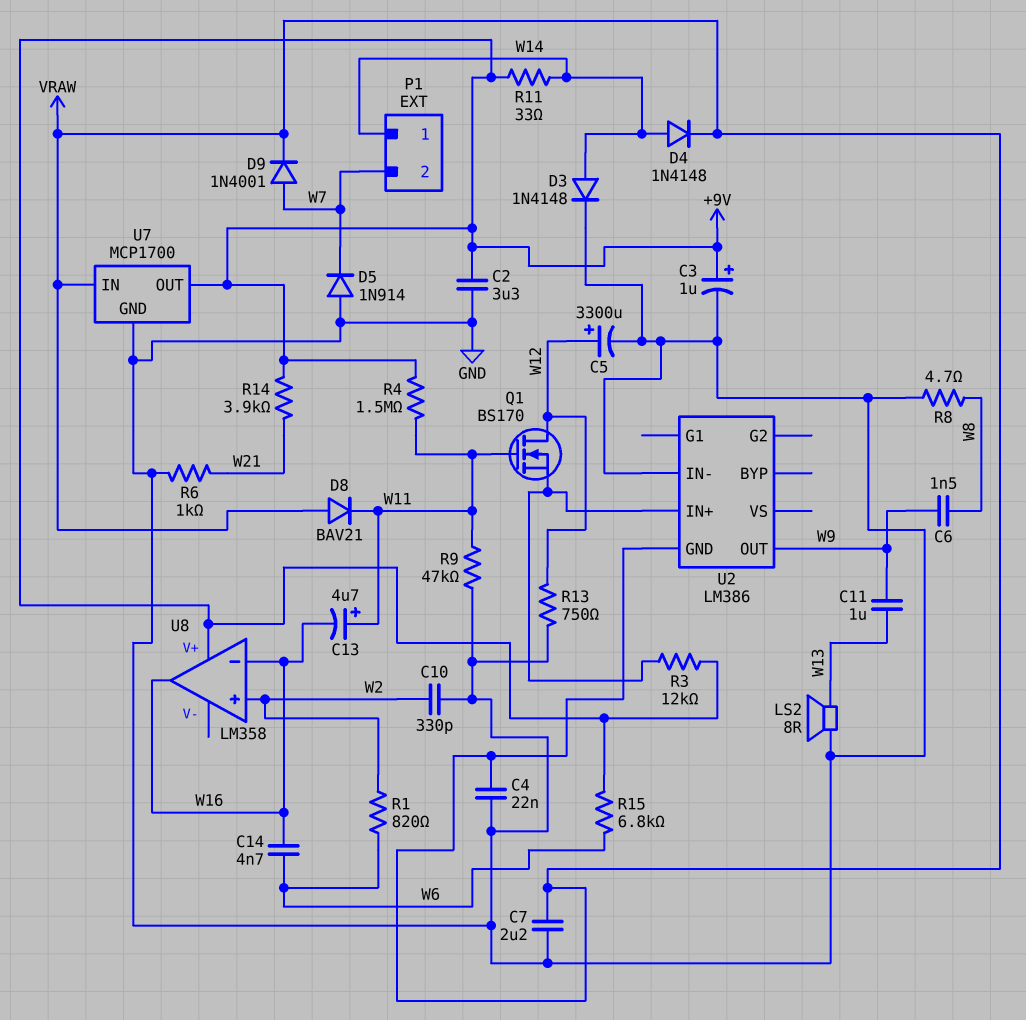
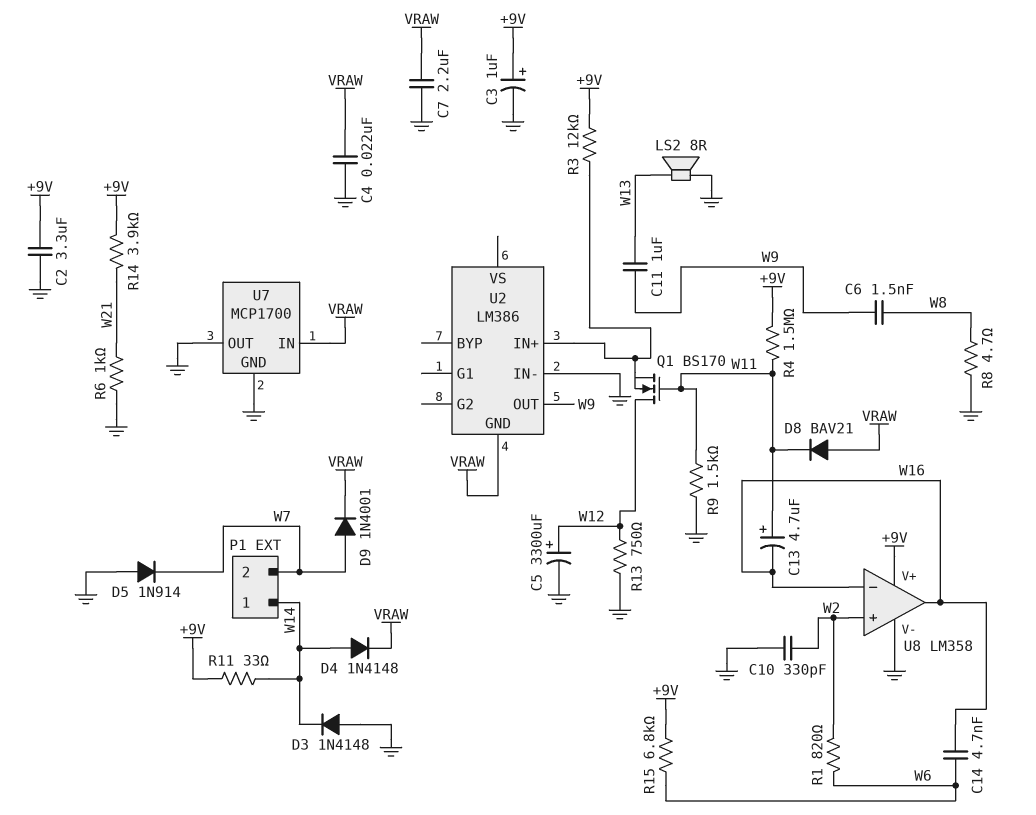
D3: diode 1N4148 (A W14, K GND) -> diode 1N4148 (A GND, K W14)
R9: 47k (GND, W11) -> 1.5k (GND, W11)
U7 pin OUT: +9V -> GND
U8 pin V-: none -> GND

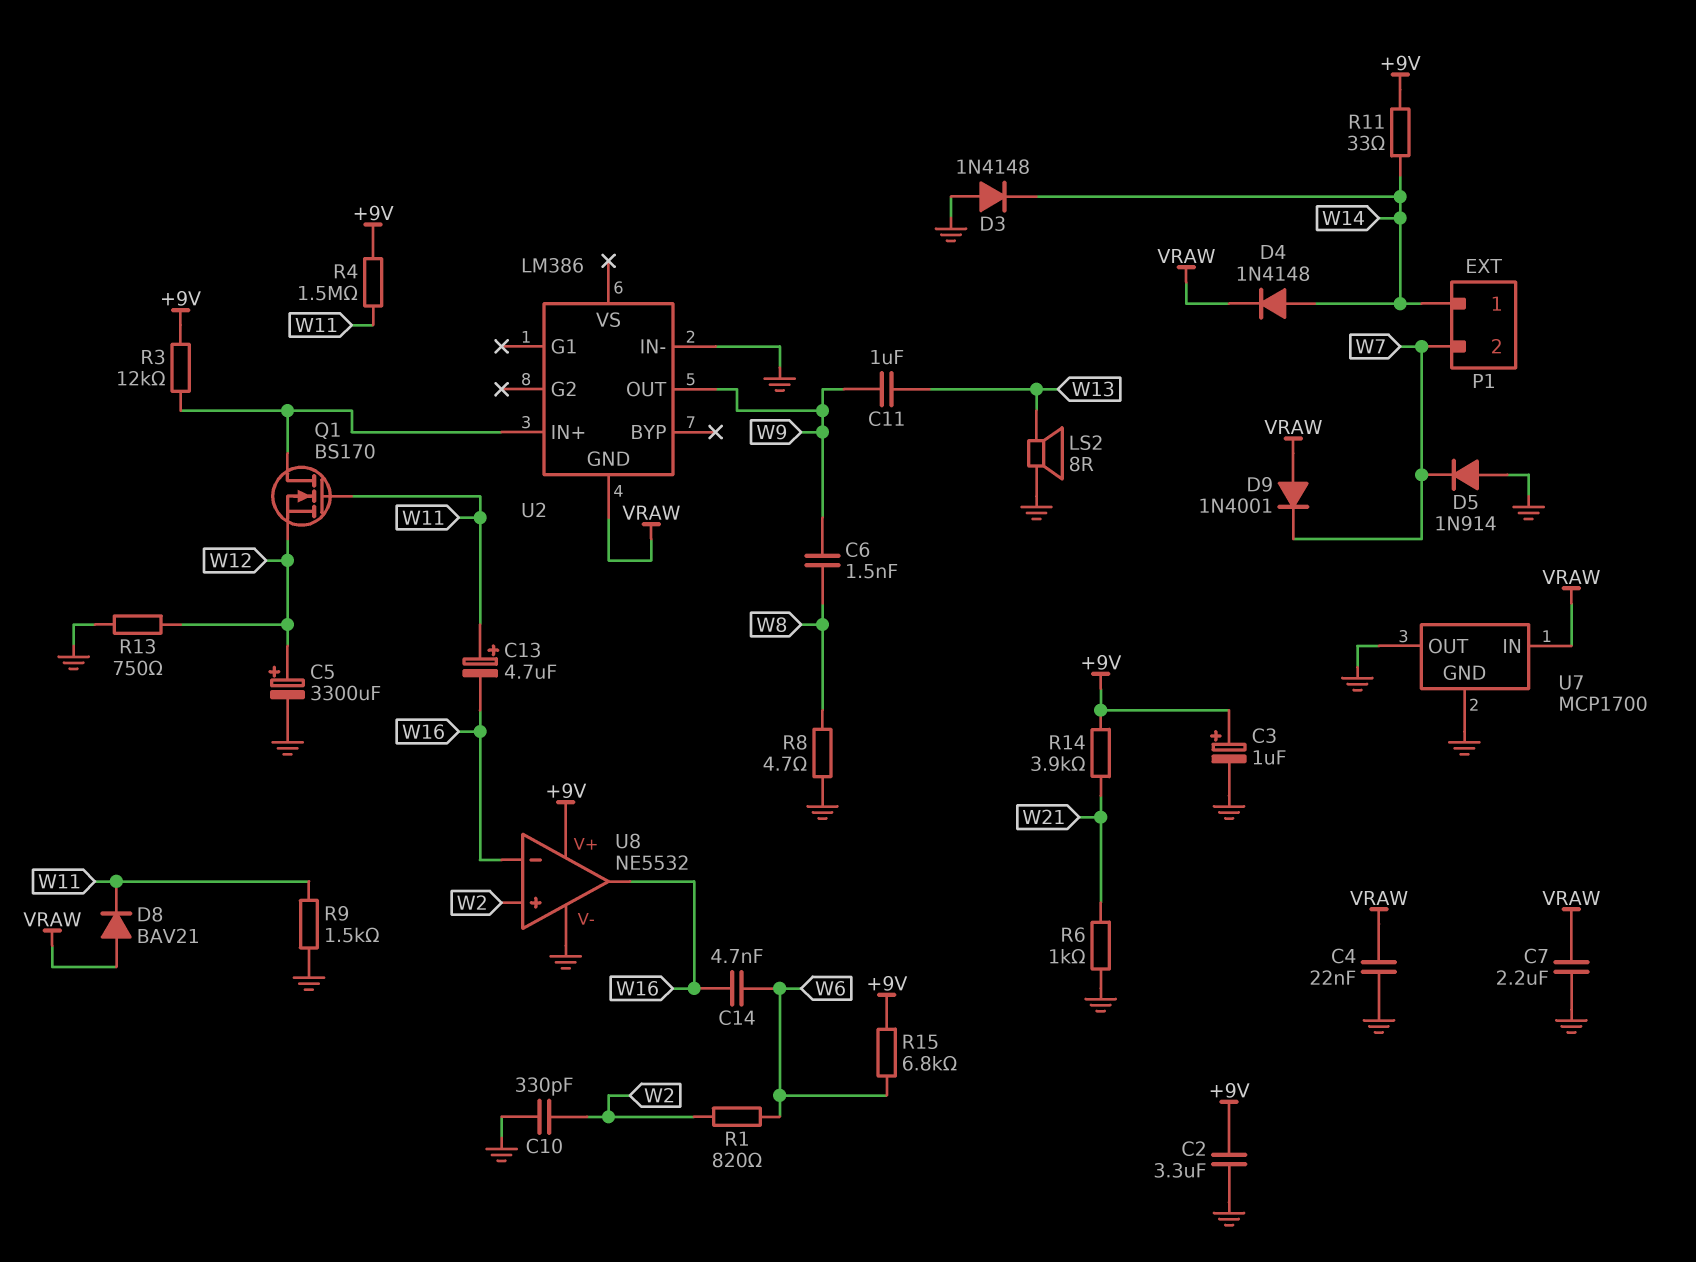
D9: diode 1N4001 (A W7, K VRAW) -> diode 1N4001 (A VRAW, K W7)
Q1: NMOS BS170 (G W11, D W12, S U2/IN+) -> NMOS BS170 (G W11, D U2/IN+, S W12)
U8: LM358 -> NE5532

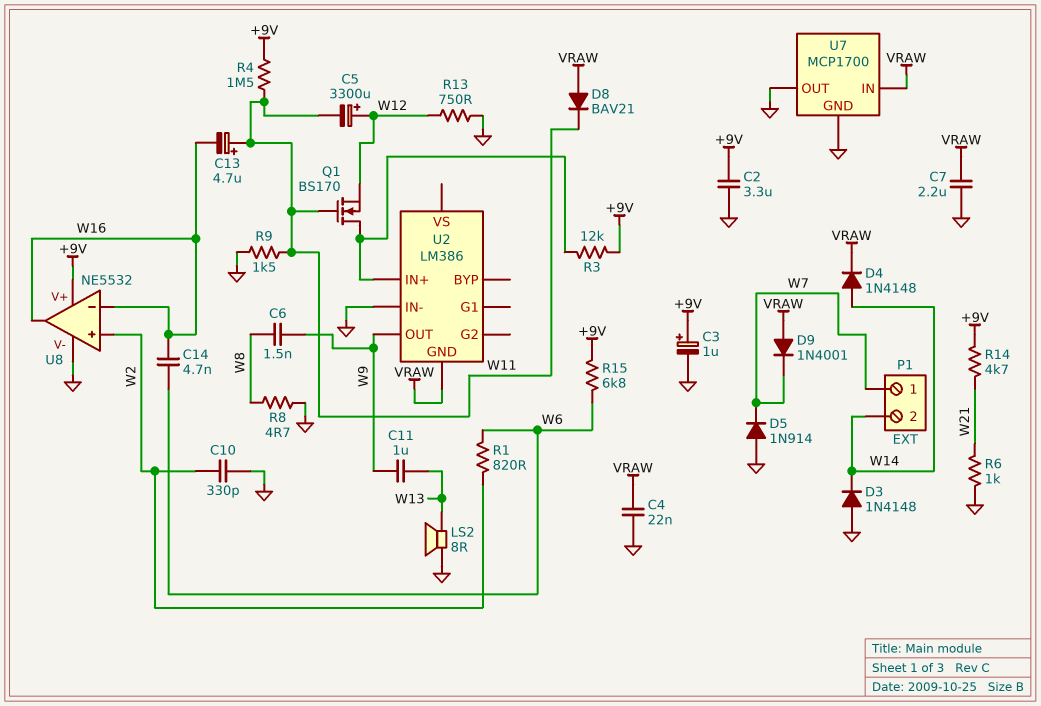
C5: 3300uF (plus W12, minus GND) -> 3300uF (plus W12, minus W11)
P1 pin 1: W14 -> W7
P1 pin 2: W7 -> W14
R11: 33 (+9V, W14) -> none
R14: 3.9k (+9V, W21) -> 4.7k (+9V, W21)

